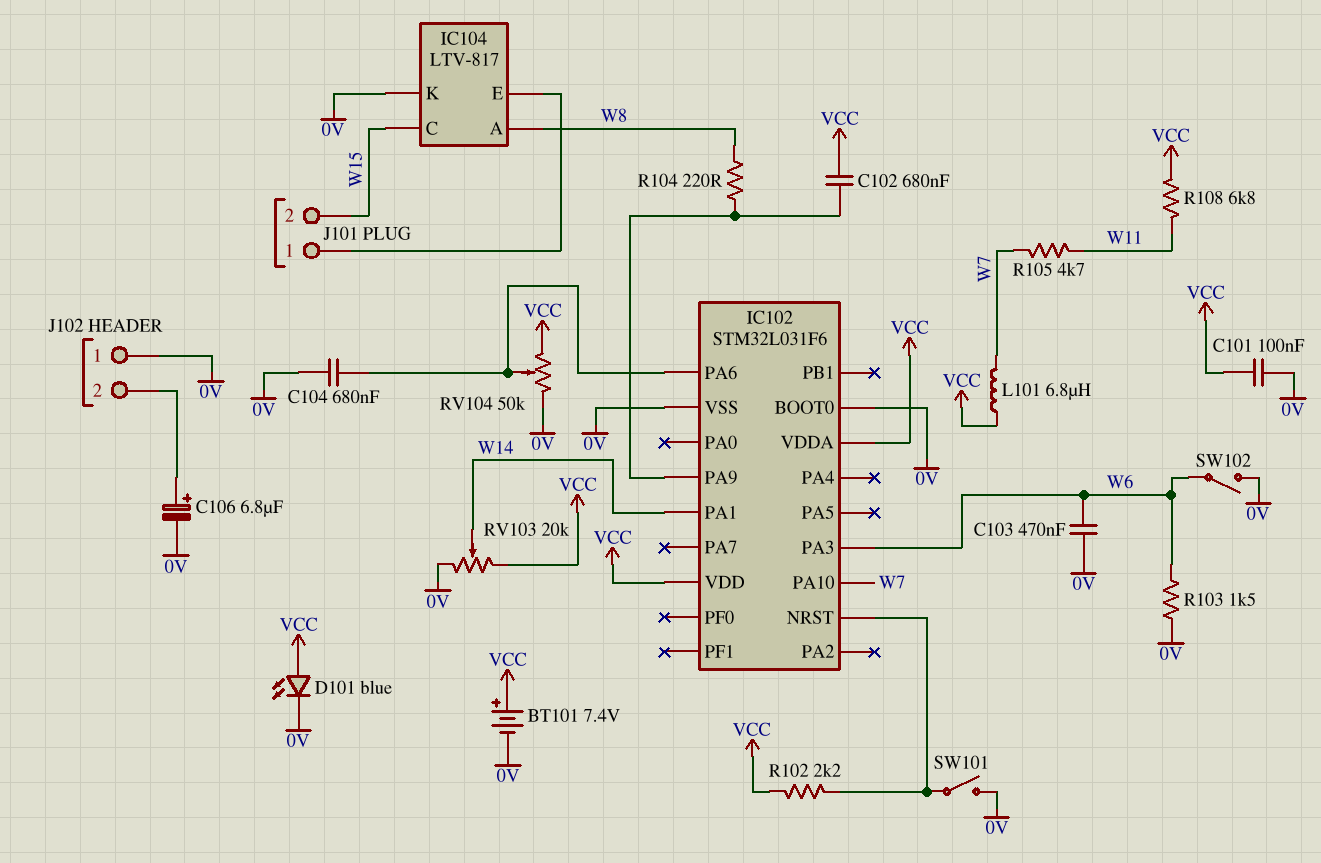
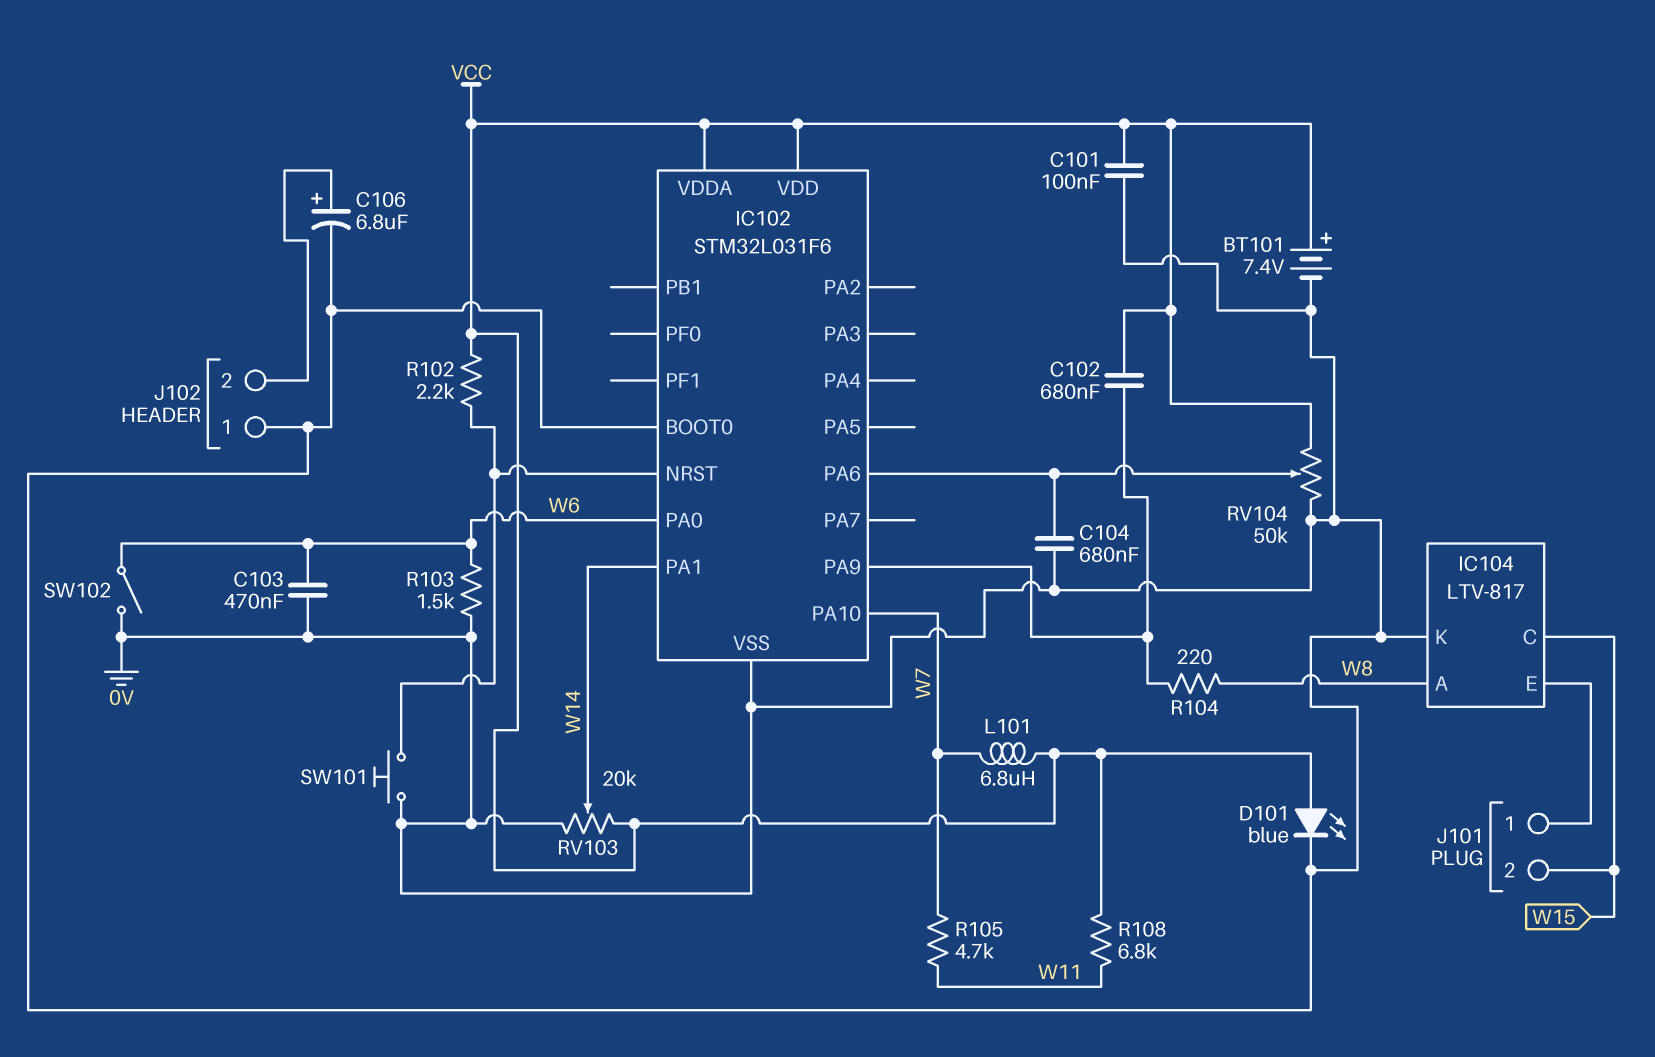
IC102 pin PA0: none -> W6
IC102 pin PA3: W6 -> none
SW101: switch (0V, IC102/NRST) -> button (0V, IC102/NRST)

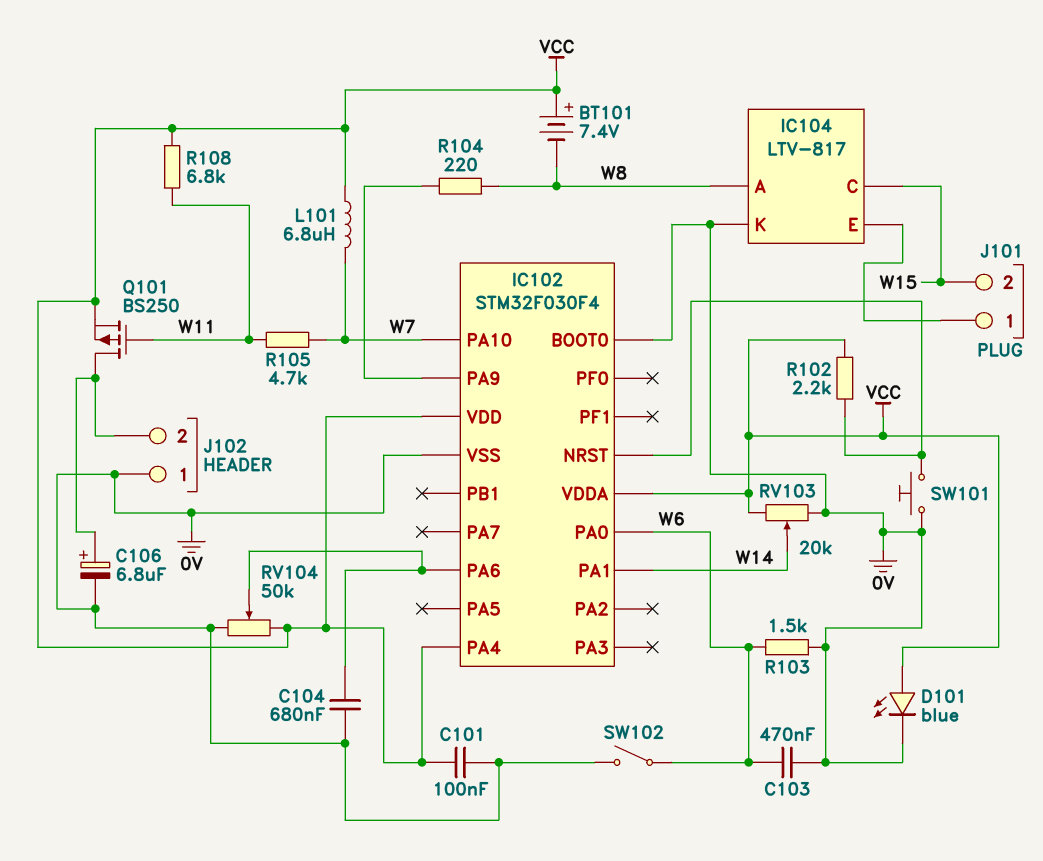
BT101: 7.4V (plus VCC, minus 0V) -> 7.4V (plus VCC, minus W8)
C102: 680nF (IC102/PA9, VCC) -> none
IC102: STM32L031F6 -> STM32F030F4
IC102 pin PA4: none -> VCC
Q101: none -> PMOS BS250 (G W11, D J102/2, S VCC)

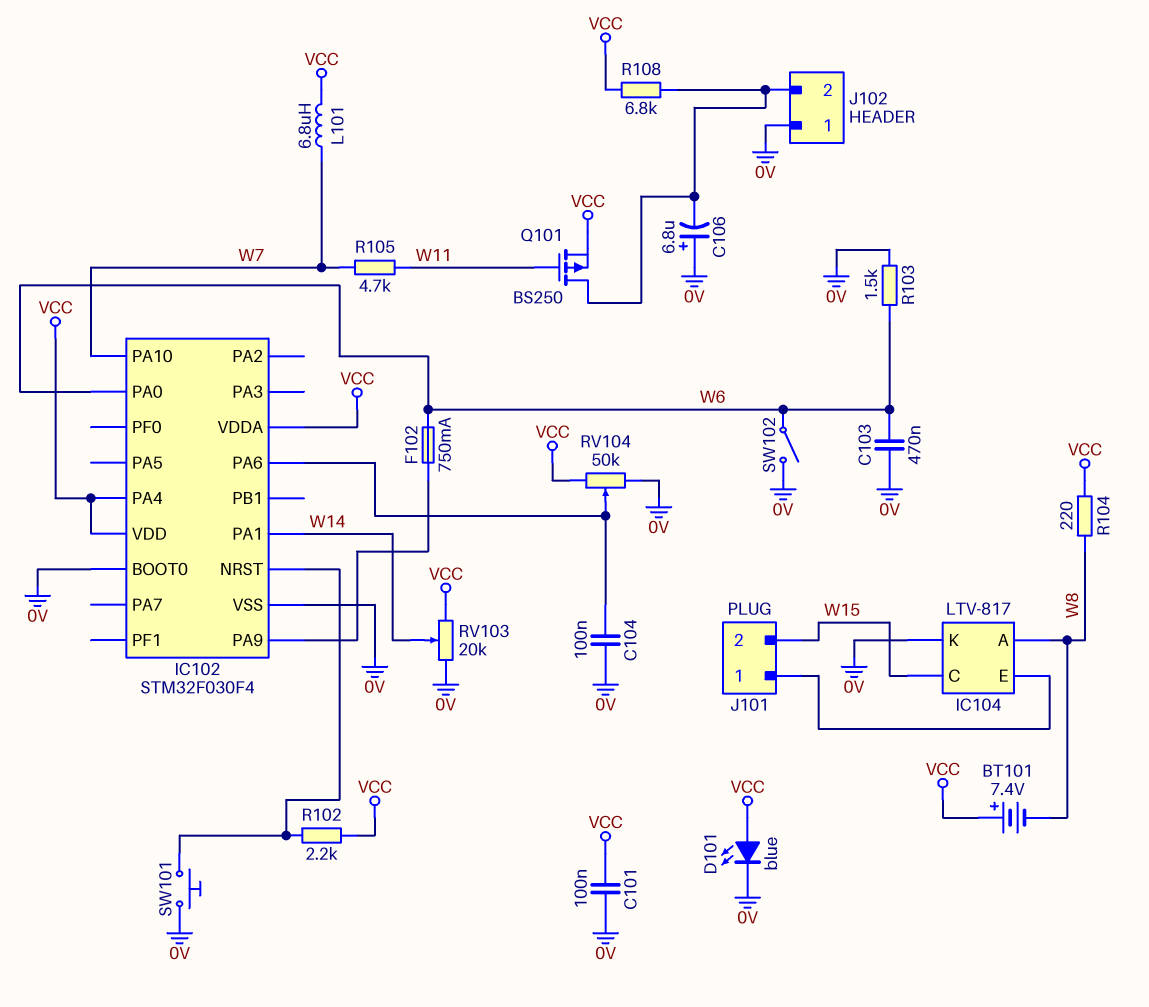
C104: 680nF (0V, IC102/PA6) -> 100nF (0V, IC102/PA6)
C106: 6.8uF (plus J102/2, minus 0V) -> 6.8uF (plus 0V, minus J102/2)
F102: none -> 750mA (IC102/PA9, W6)
R104: 220 (IC102/PA9, W8) -> 220 (VCC, W8)
R108: 6.8k (VCC, W11) -> 6.8k (J102/2, VCC)

